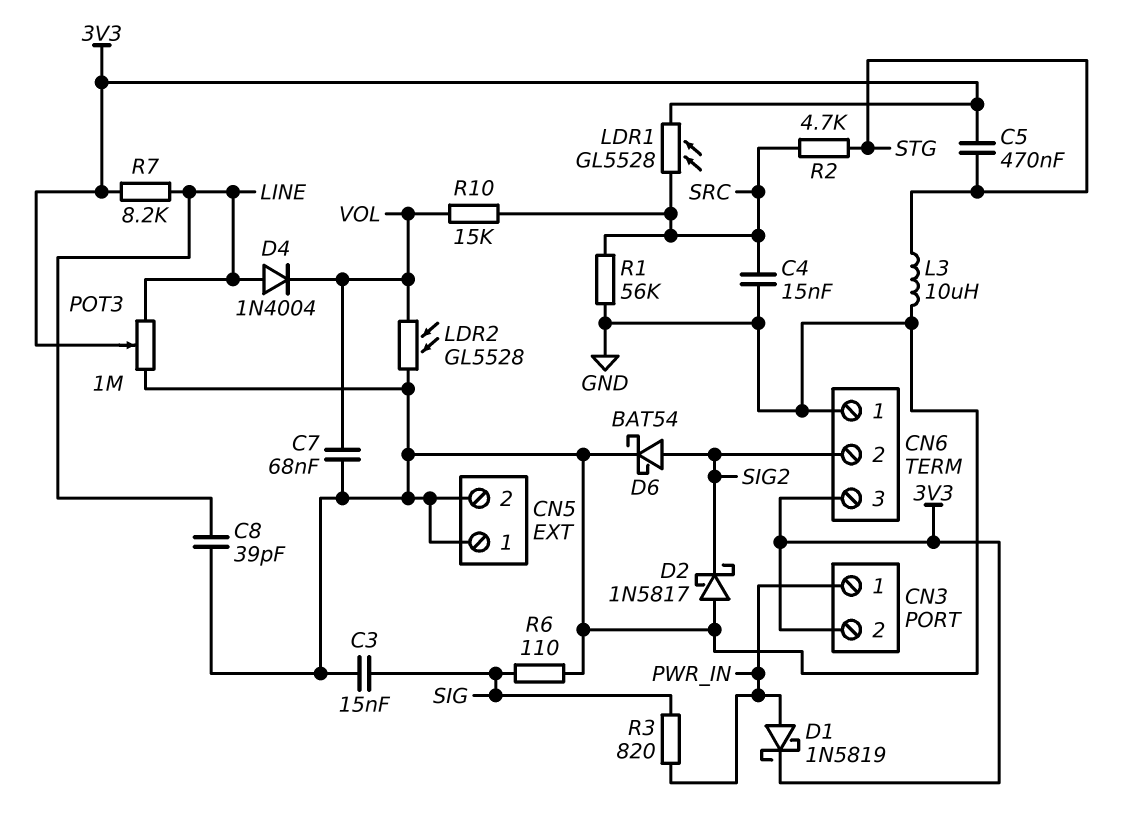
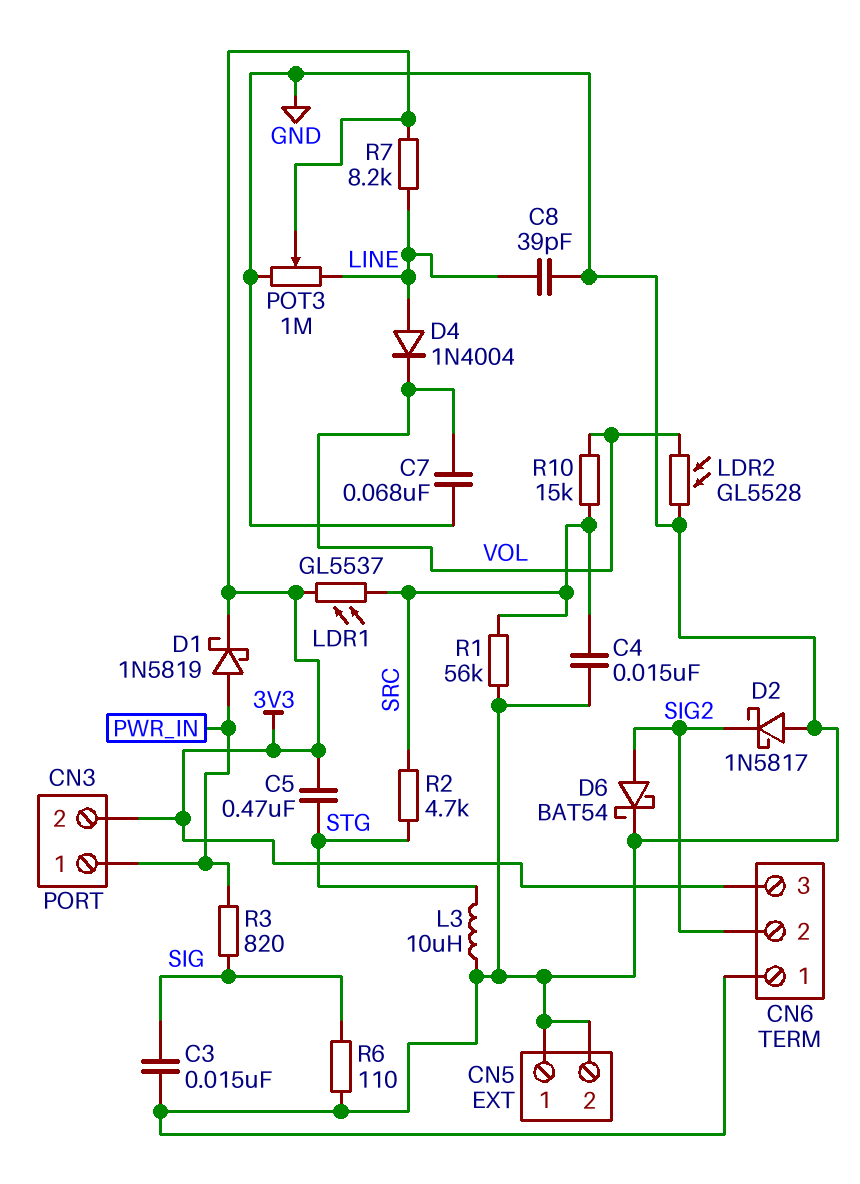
LDR1: GL5528 (3V3, SRC) -> GL5537 (3V3, SRC)

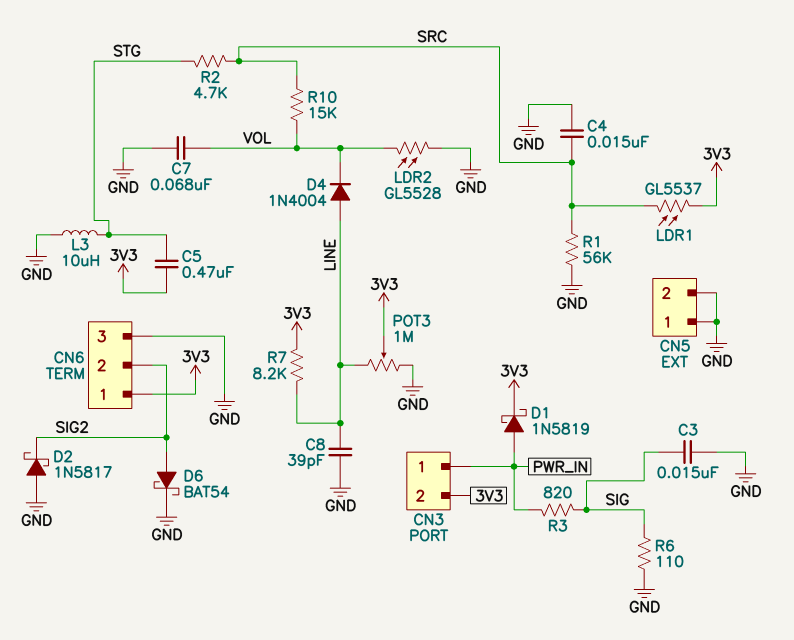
CN6 pin 1: GND -> 3V3
CN6 pin 3: 3V3 -> GND

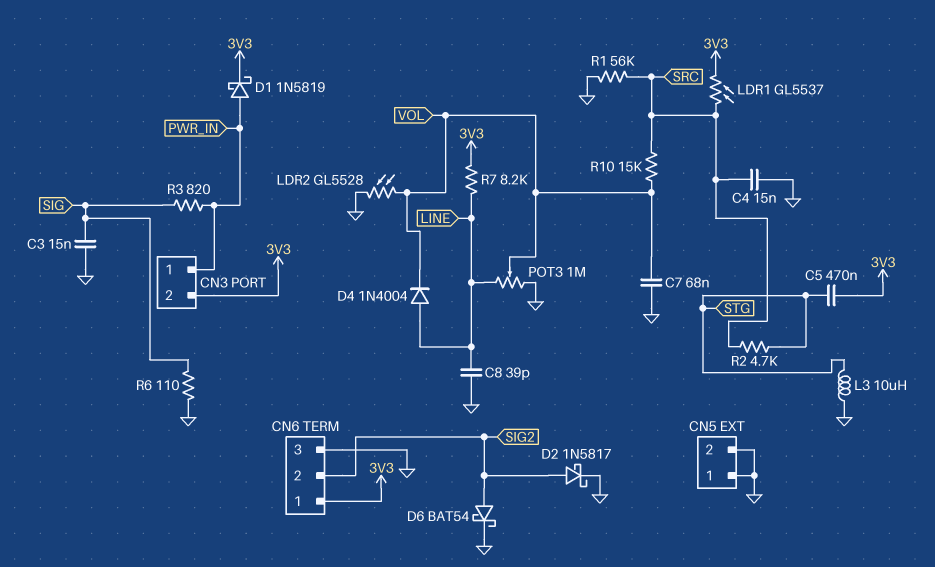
D2: schottky 1N5817 (A GND, K SIG2) -> schottky 1N5817 (A SIG2, K GND)
POT3: 1M (GND, LINE, wiper 3V3) -> 1M (GND, LINE, wiper VOL)

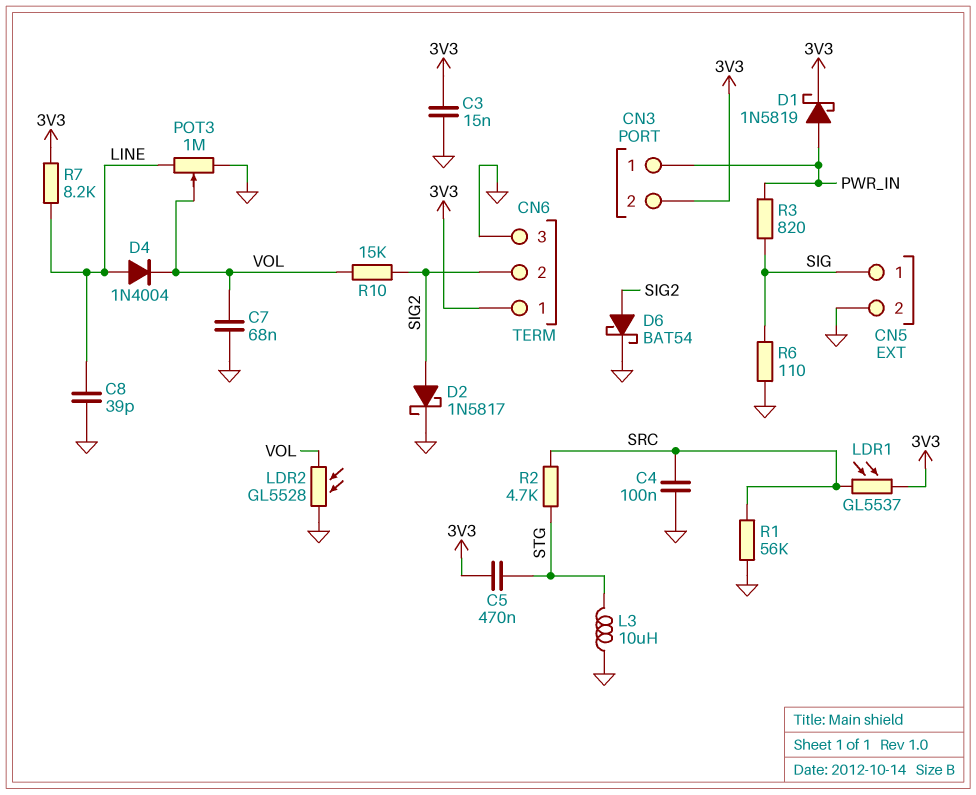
C3: 15nF (GND, SIG) -> 15nF (3V3, GND)
C4: 15nF (GND, SRC) -> 100nF (GND, SRC)
CN5 pin 1: GND -> SIG
R10: 15k (SRC, VOL) -> 15k (SIG2, VOL)

